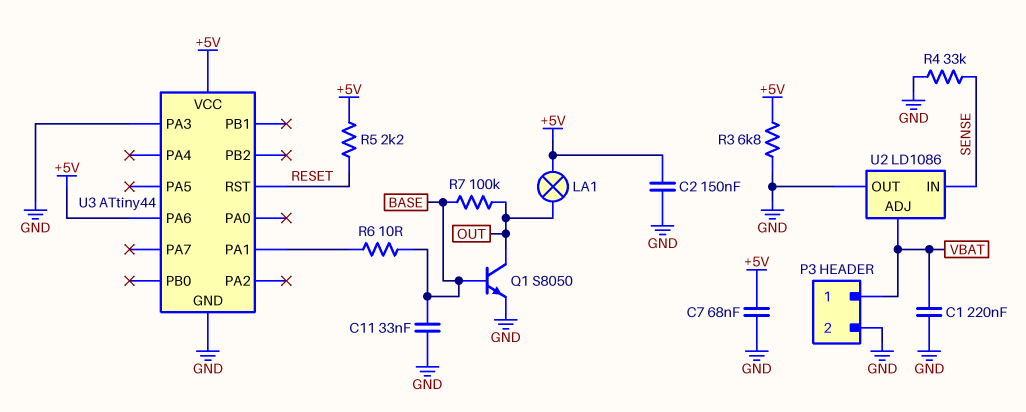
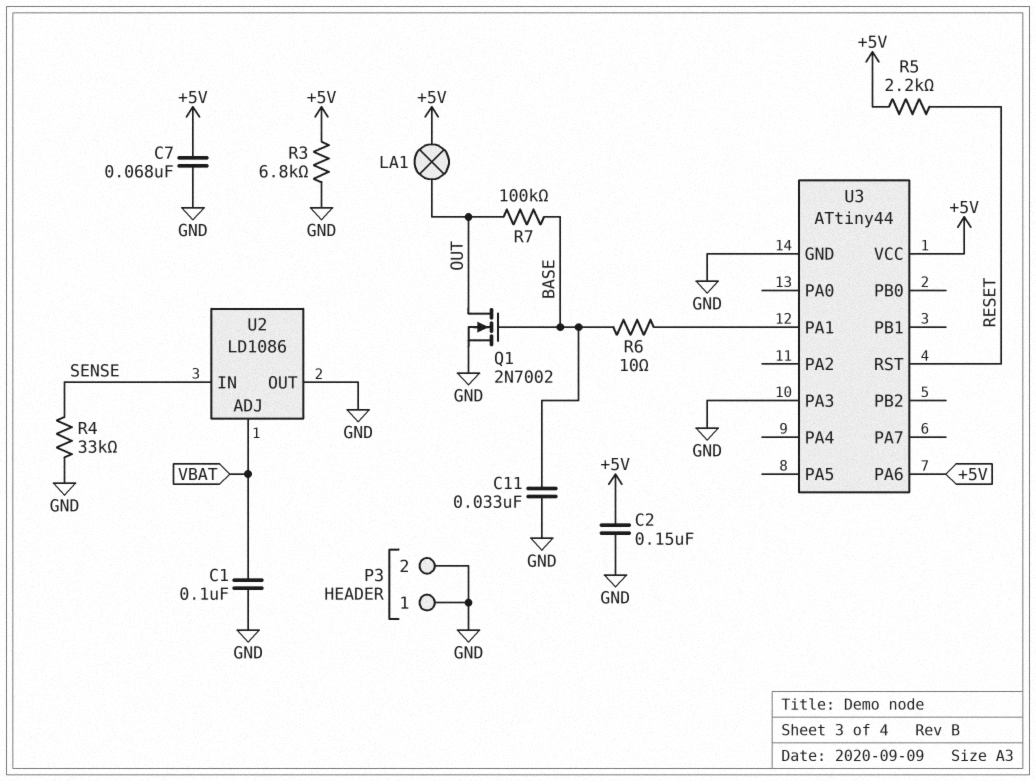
C1: 220nF (GND, VBAT) -> 100nF (GND, VBAT)
P3 pin 1: VBAT -> GND
Q1: NPN S8050 (B BASE, C OUT, E GND) -> NMOS 2N7002 (G BASE, D OUT, S GND)

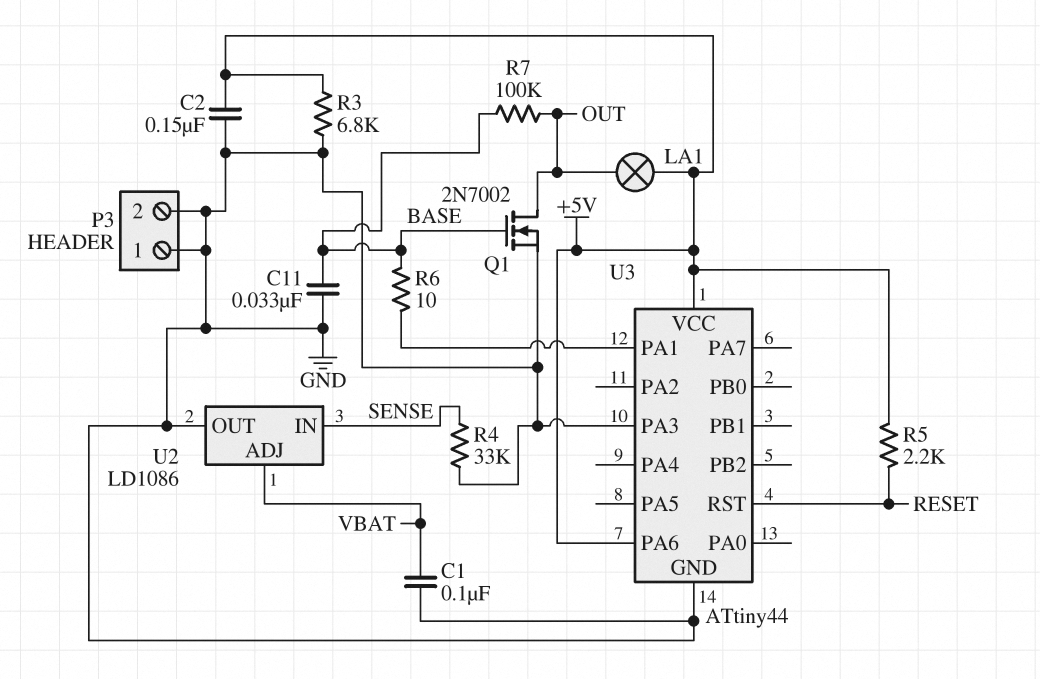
C7: 68nF (+5V, GND) -> none

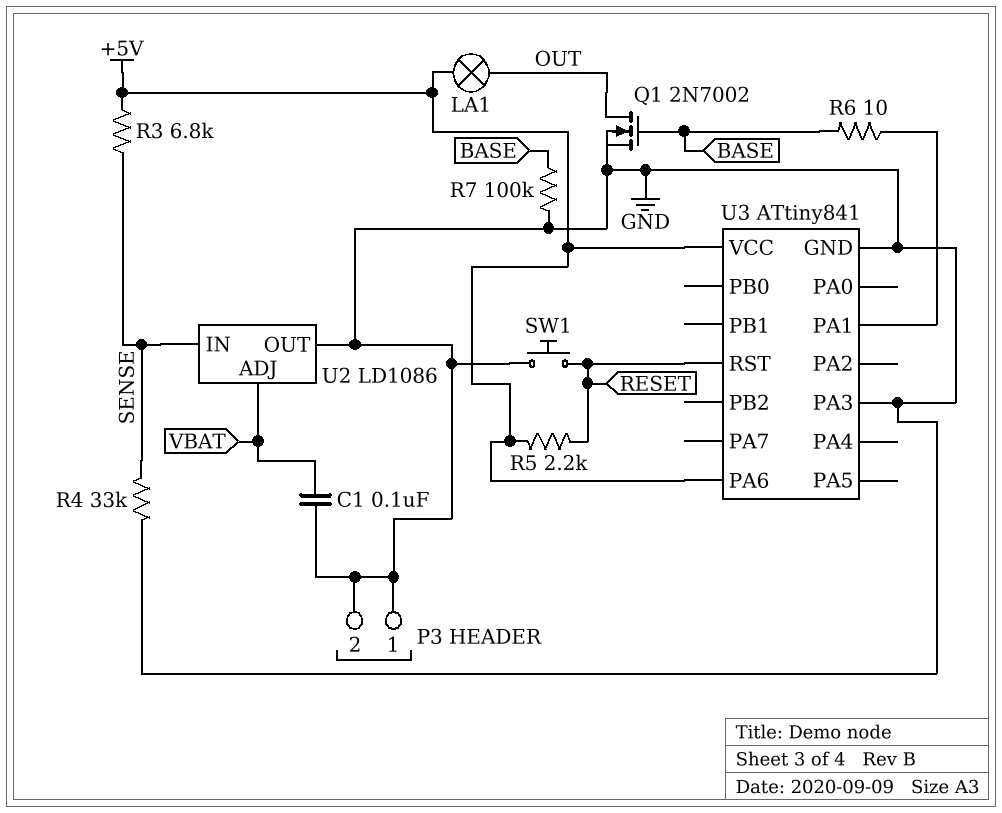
C2: 150nF (+5V, GND) -> none
C11: 33nF (BASE, GND) -> none
R3: 6.8k (+5V, GND) -> 6.8k (+5V, SENSE)
R7: 100k (BASE, OUT) -> 100k (BASE, GND)
SW1: none -> button (GND, RESET)
U3: ATtiny44 -> ATtiny841

